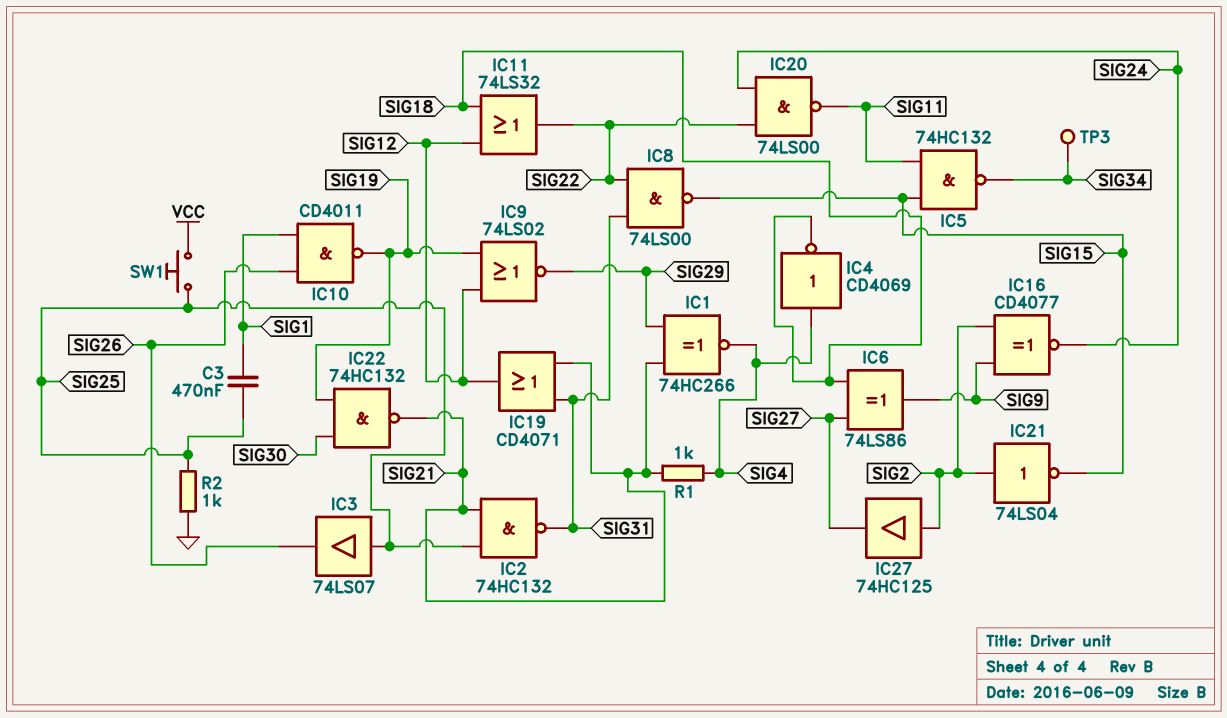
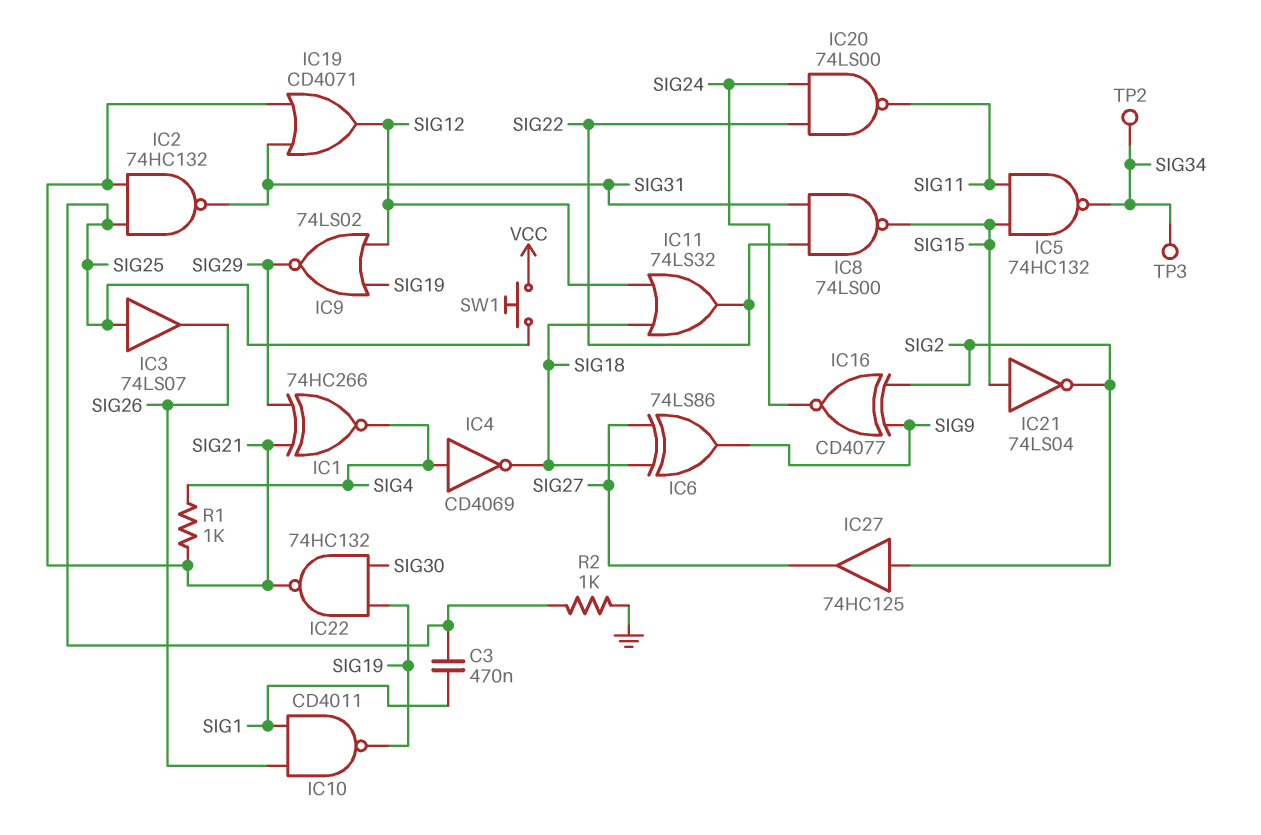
IC21: NOT 74LS04 (in SIG2, out SIG15) -> NOT 74LS04 (in SIG15, out SIG2)
TP2: none -> test point (SIG34)

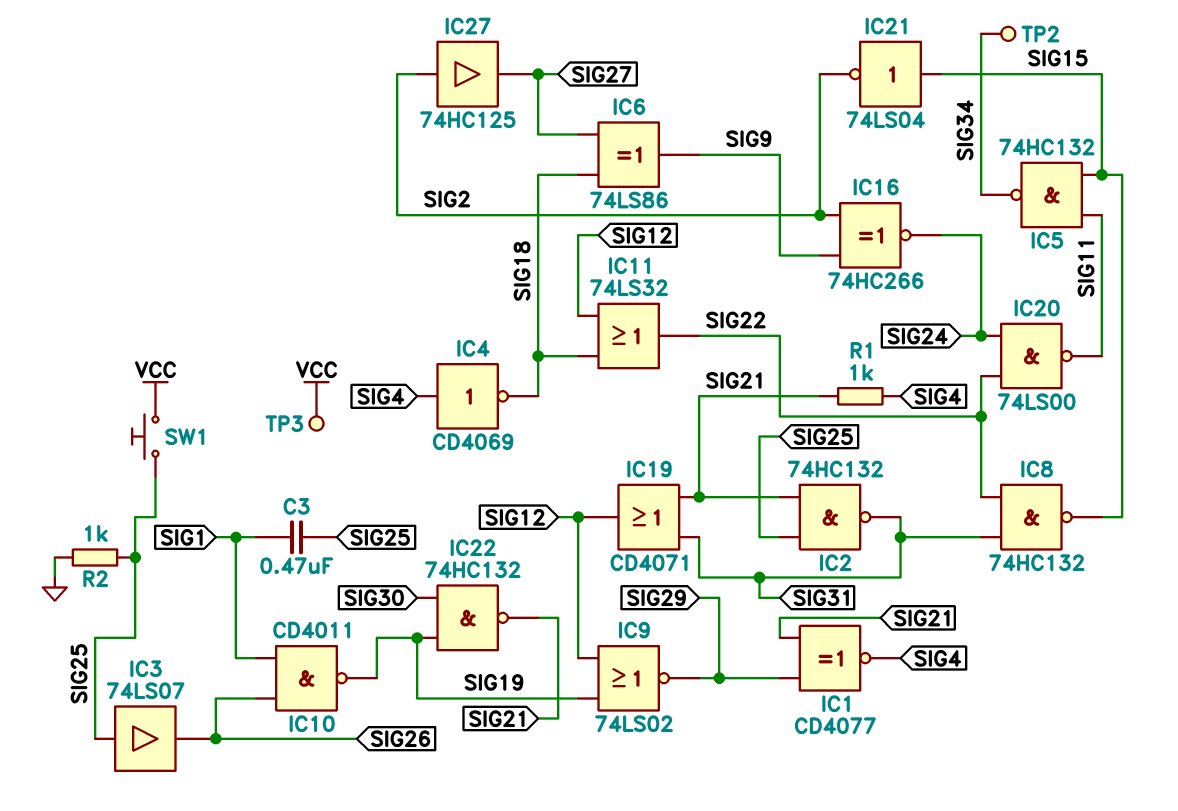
IC1: XNOR 74HC266 (in SIG21, in SIG29, out SIG4) -> XNOR CD4077 (in SIG21, in SIG29, out SIG4)
IC8: NAND 74LS00 (in SIG22, in SIG31, out SIG15) -> NAND 74HC132 (in SIG22, in SIG31, out SIG15)
IC16: XNOR CD4077 (in SIG2, in SIG9, out SIG24) -> XNOR 74HC266 (in SIG2, in SIG9, out SIG24)
TP3: test point (SIG34) -> test point (VCC)

